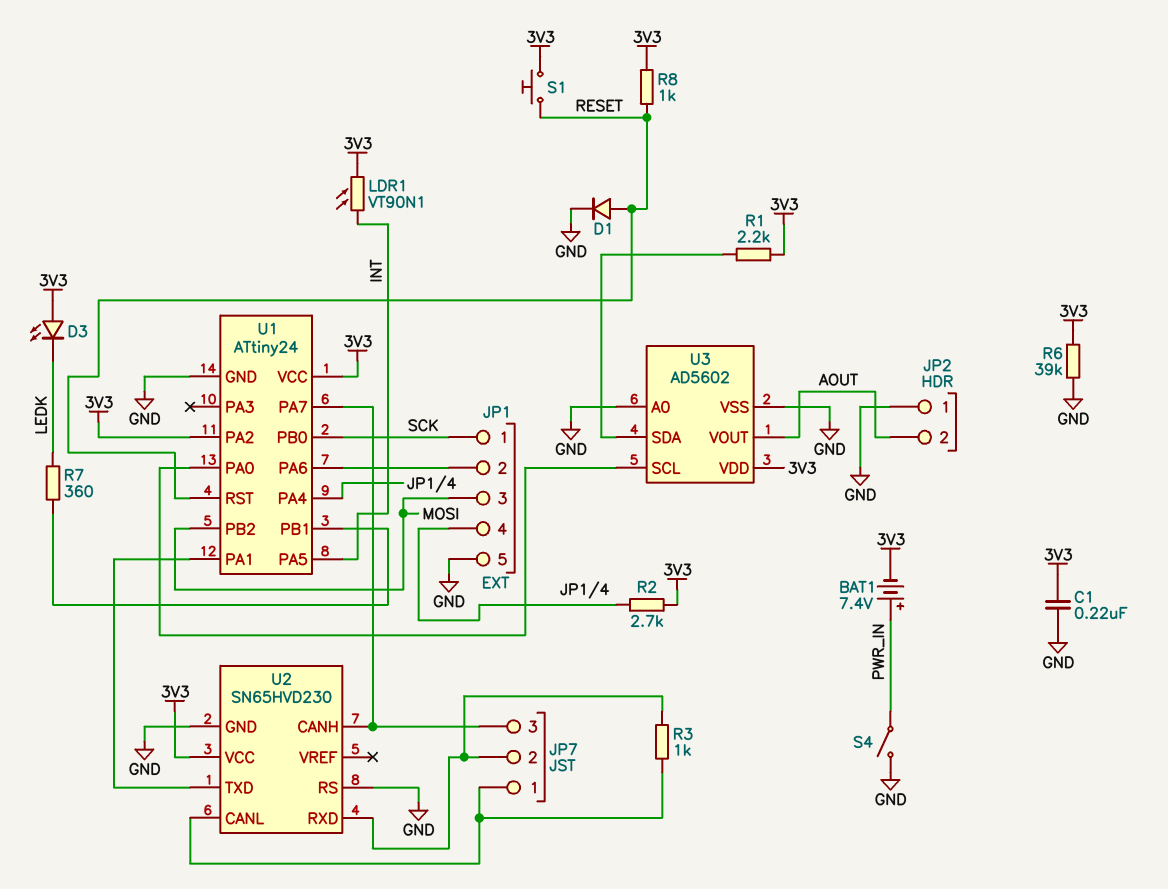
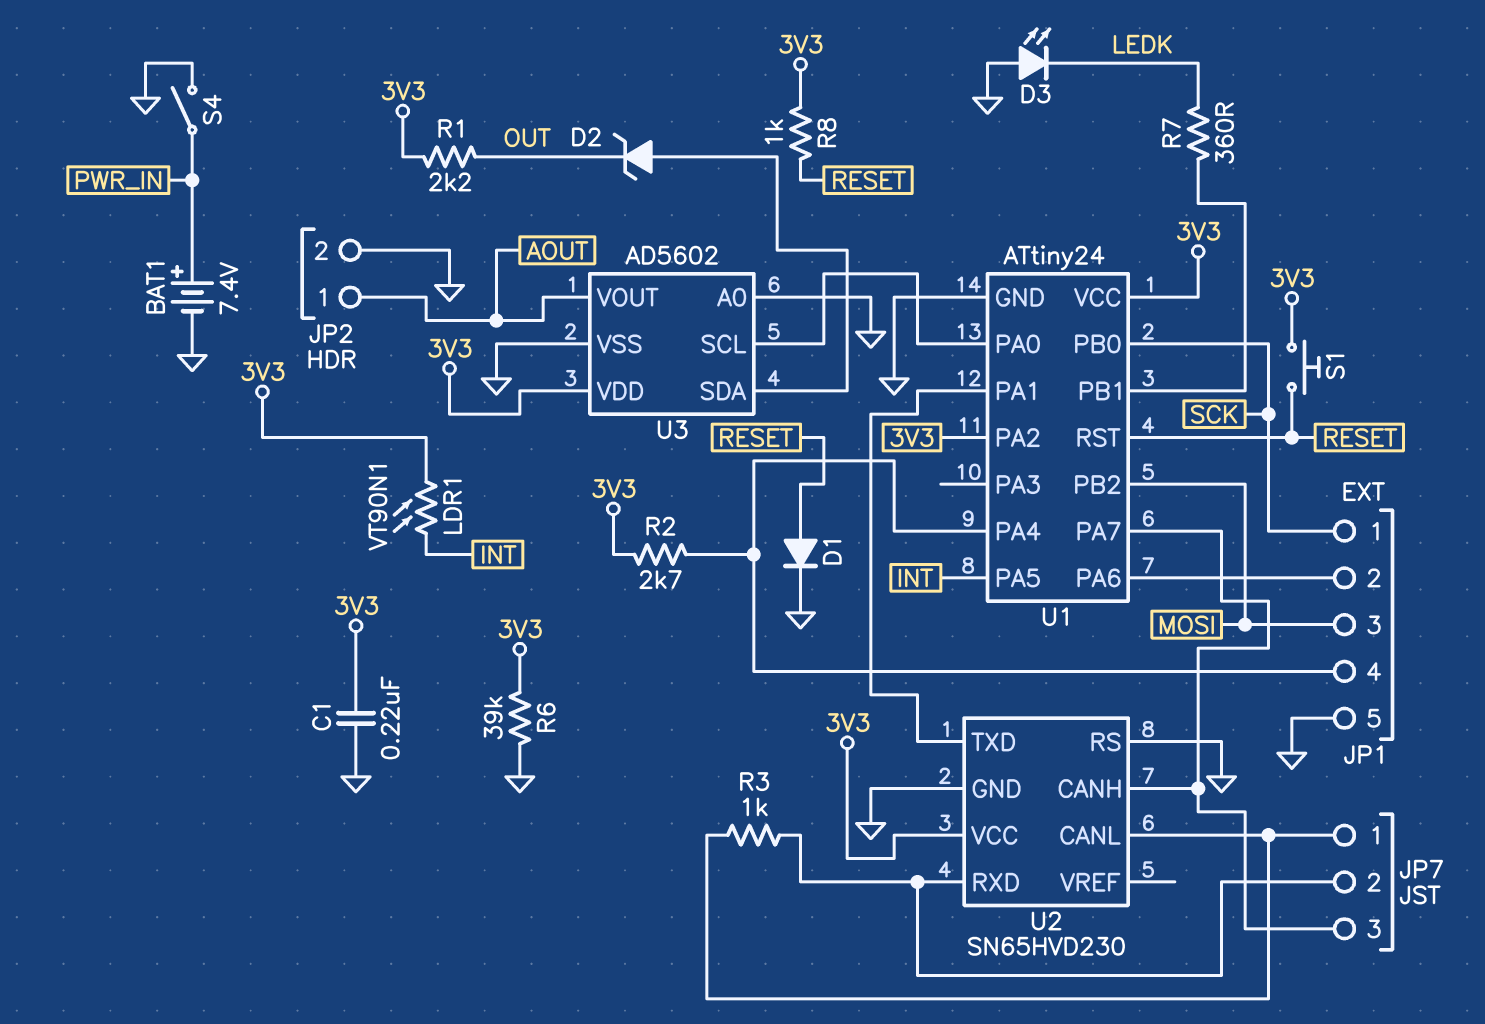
BAT1: 7.4V (plus PWR_IN, minus 3V3) -> 7.4V (plus PWR_IN, minus GND)
D2: none -> zener (A U3/SDA, K OUT)
D3: LED (A 3V3, K LEDK) -> LED (A GND, K LEDK)
JP2 pin 1: GND -> AOUT
JP2 pin 2: AOUT -> GND
R1: 2.2k (3V3, U3/SDA) -> 2.2k (3V3, OUT)

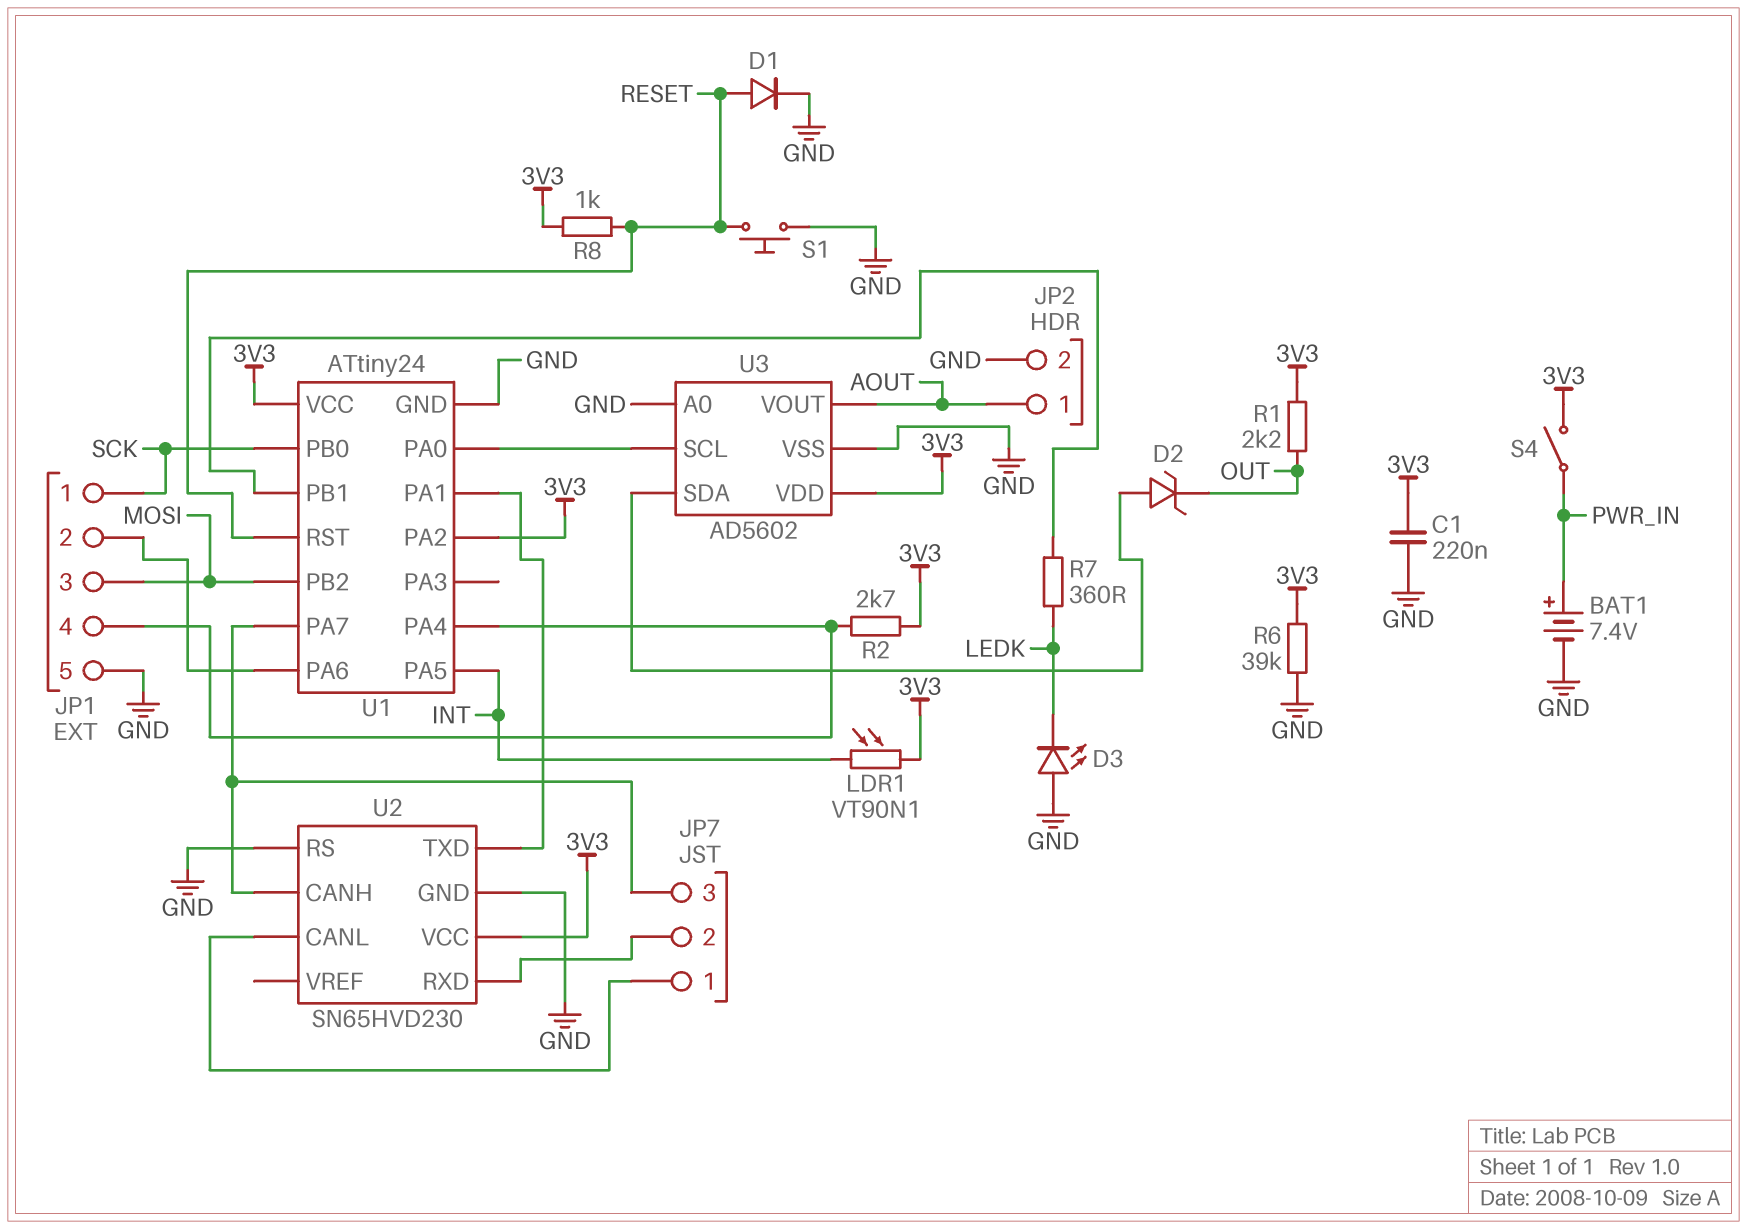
R3: 1k (JP7/1, JP7/2) -> none
S1: button (3V3, RESET) -> button (GND, RESET)
S4: switch (GND, PWR_IN) -> switch (3V3, PWR_IN)

